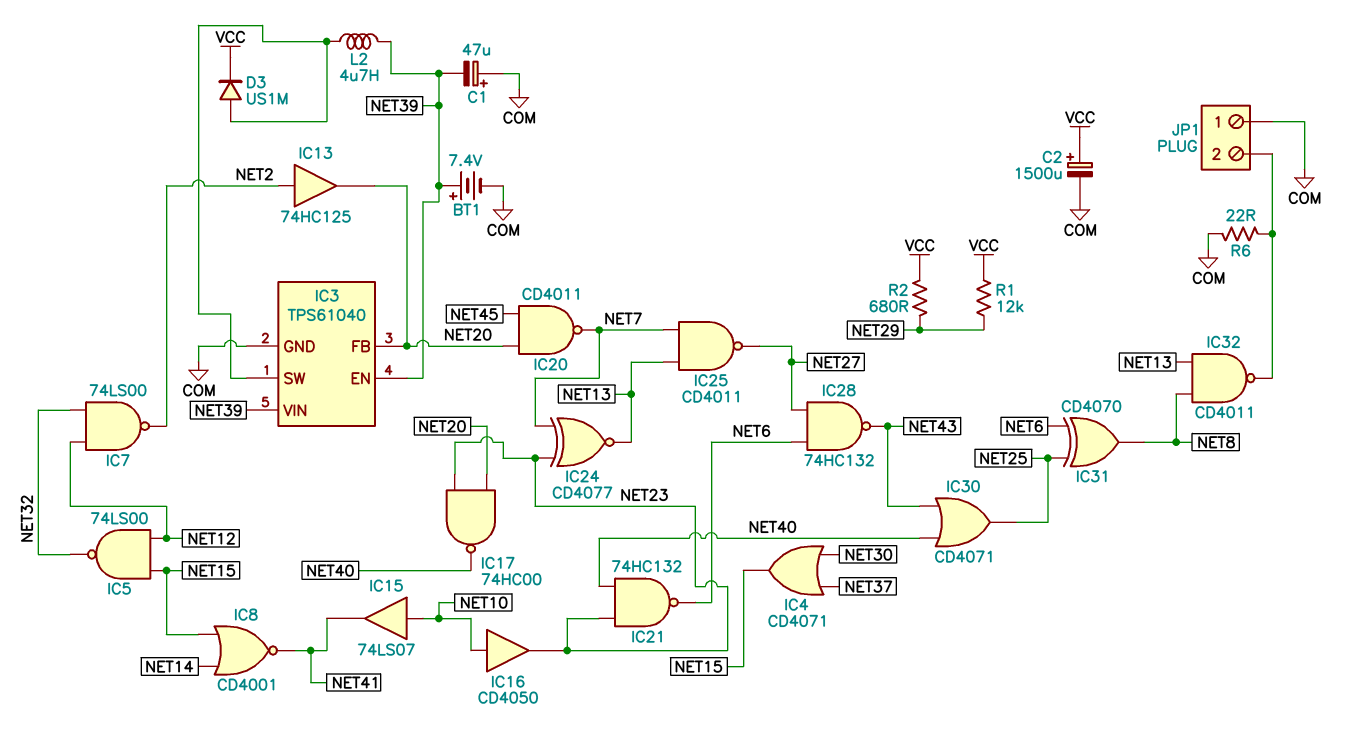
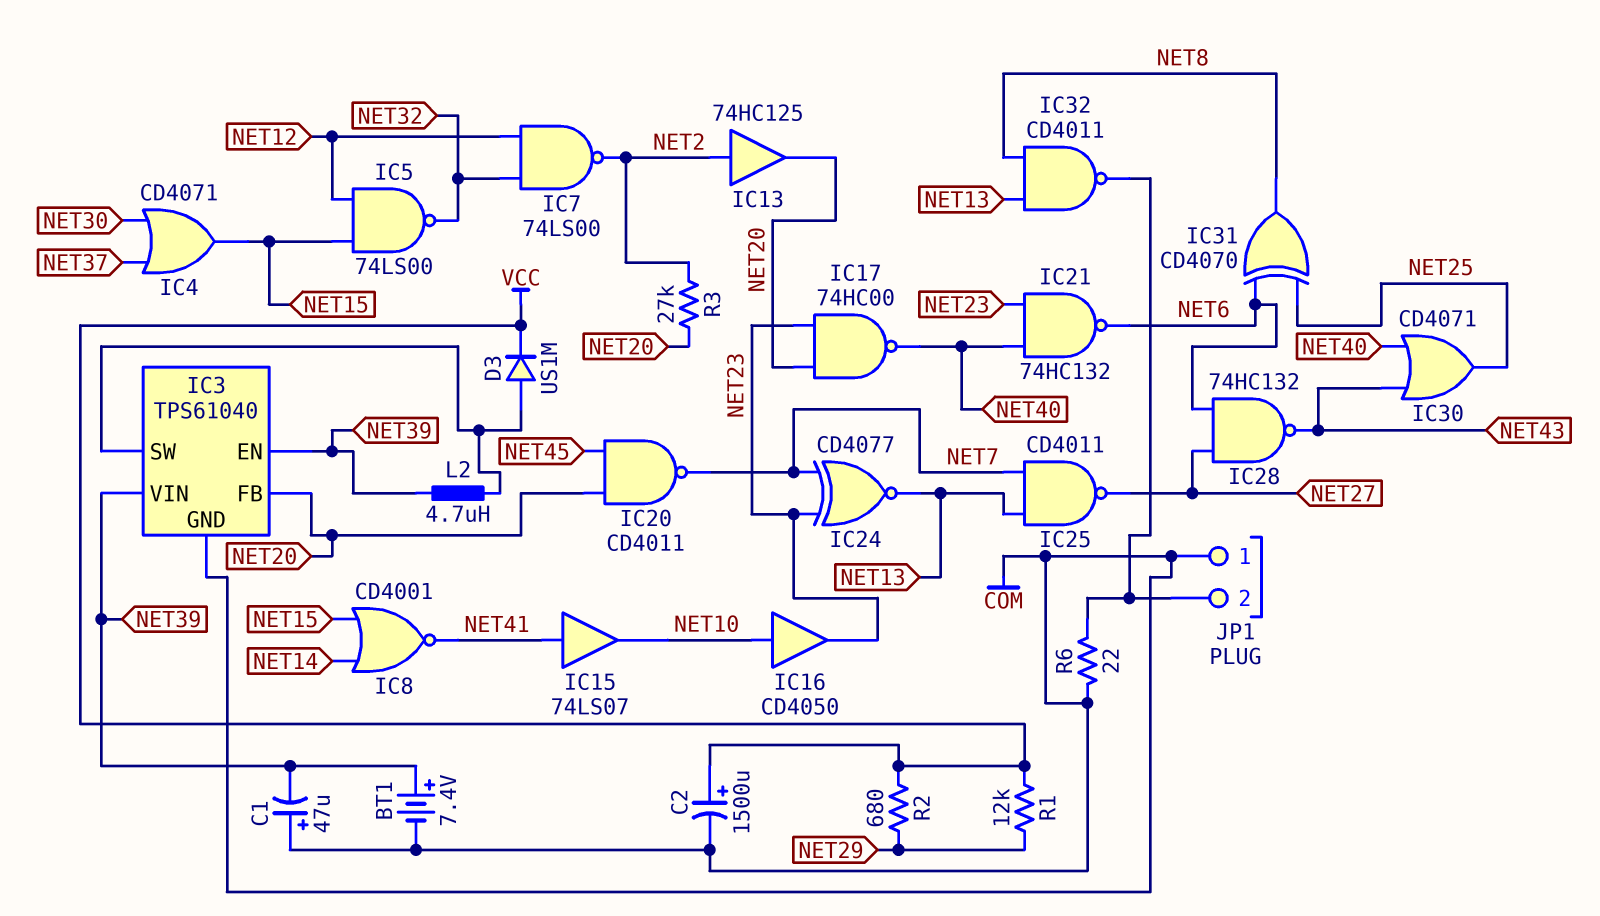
IC15: buffer 74LS07 (in NET10, out NET41) -> buffer 74LS07 (in NET41, out NET10)
R3: none -> 27k (NET2, NET20)

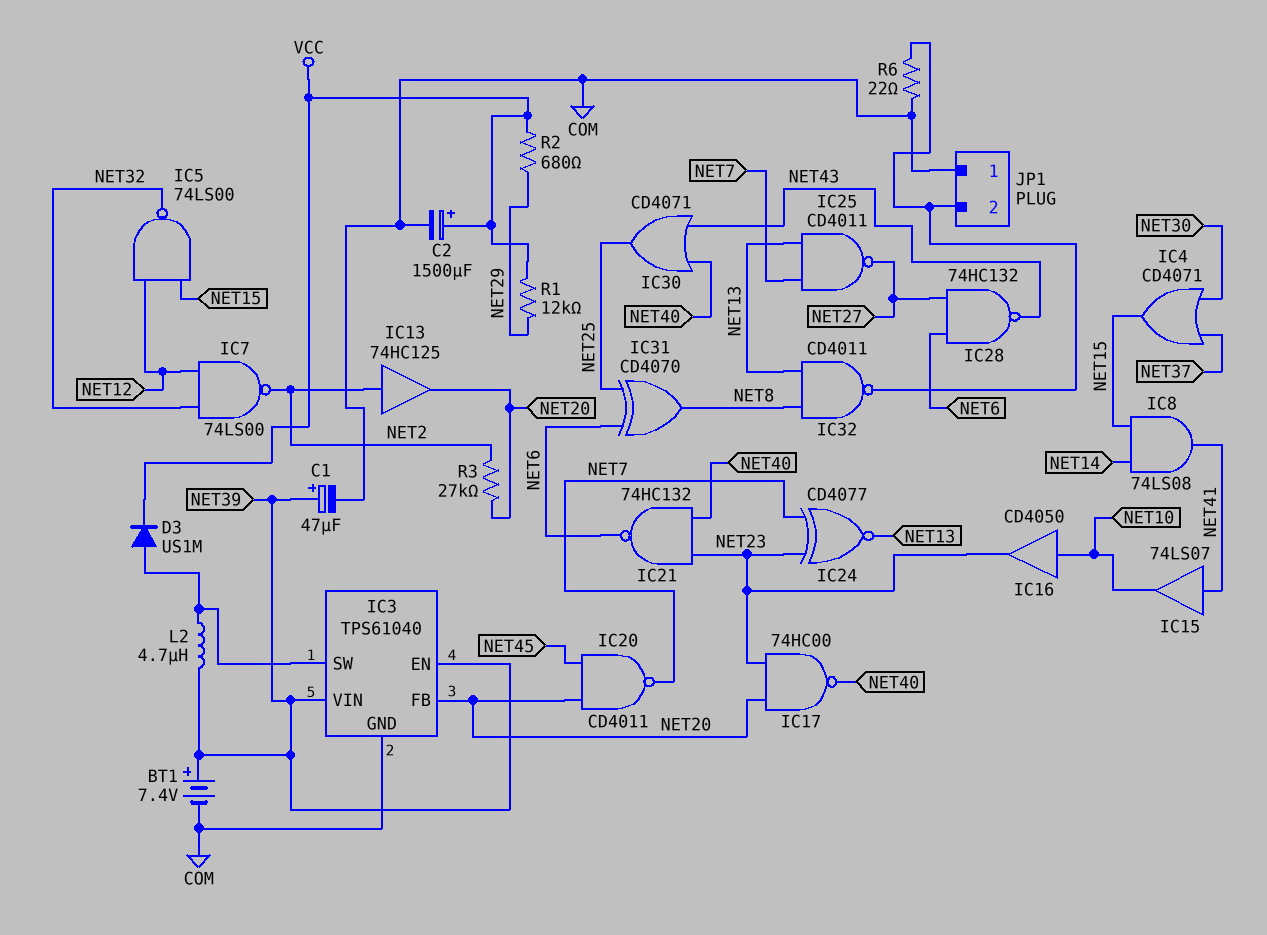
C1: 47uF (plus COM, minus NET39) -> 47uF (plus NET39, minus COM)
IC8: NOR CD4001 (in NET14, in NET15, out NET41) -> AND 74LS08 (in NET14, in NET15, out NET41)

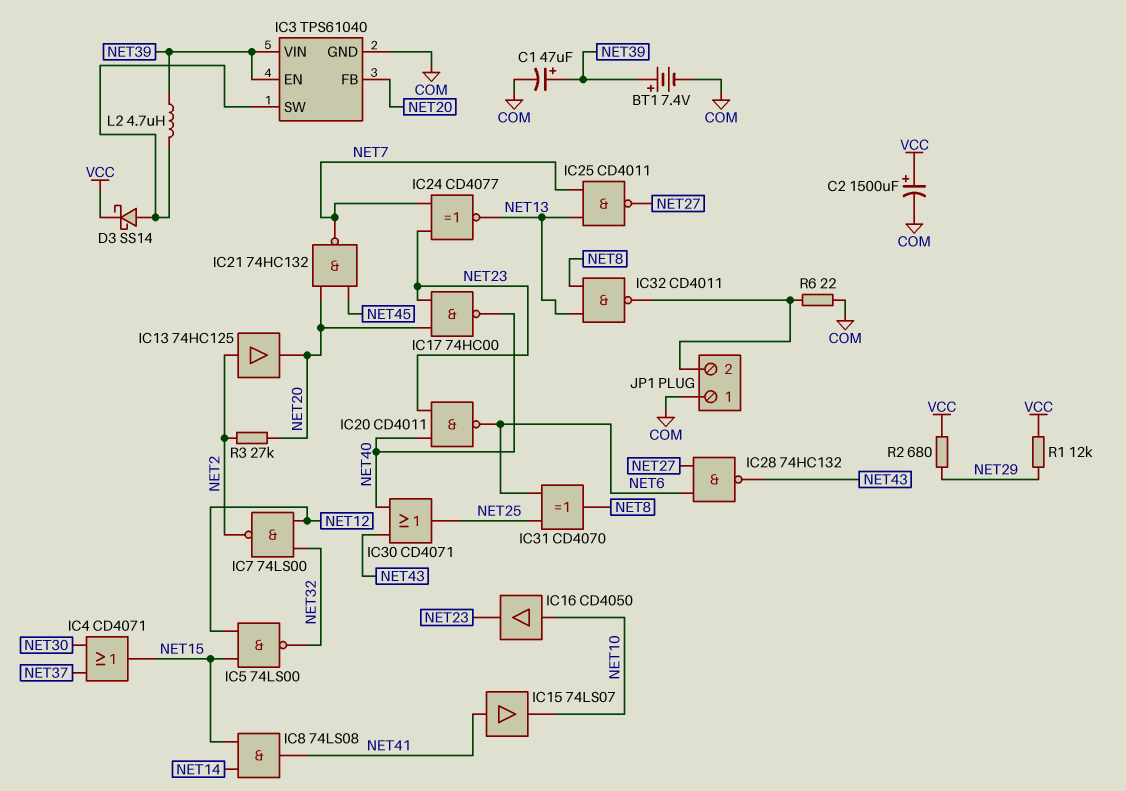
D3: diode US1M (A IC3/SW, K VCC) -> schottky SS14 (A IC3/SW, K VCC)
IC20: NAND CD4011 (in NET20, in NET45, out NET7) -> NAND CD4011 (in NET23, in NET40, out NET6)
IC21: NAND 74HC132 (in NET23, in NET40, out NET6) -> NAND 74HC132 (in NET20, in NET45, out NET7)

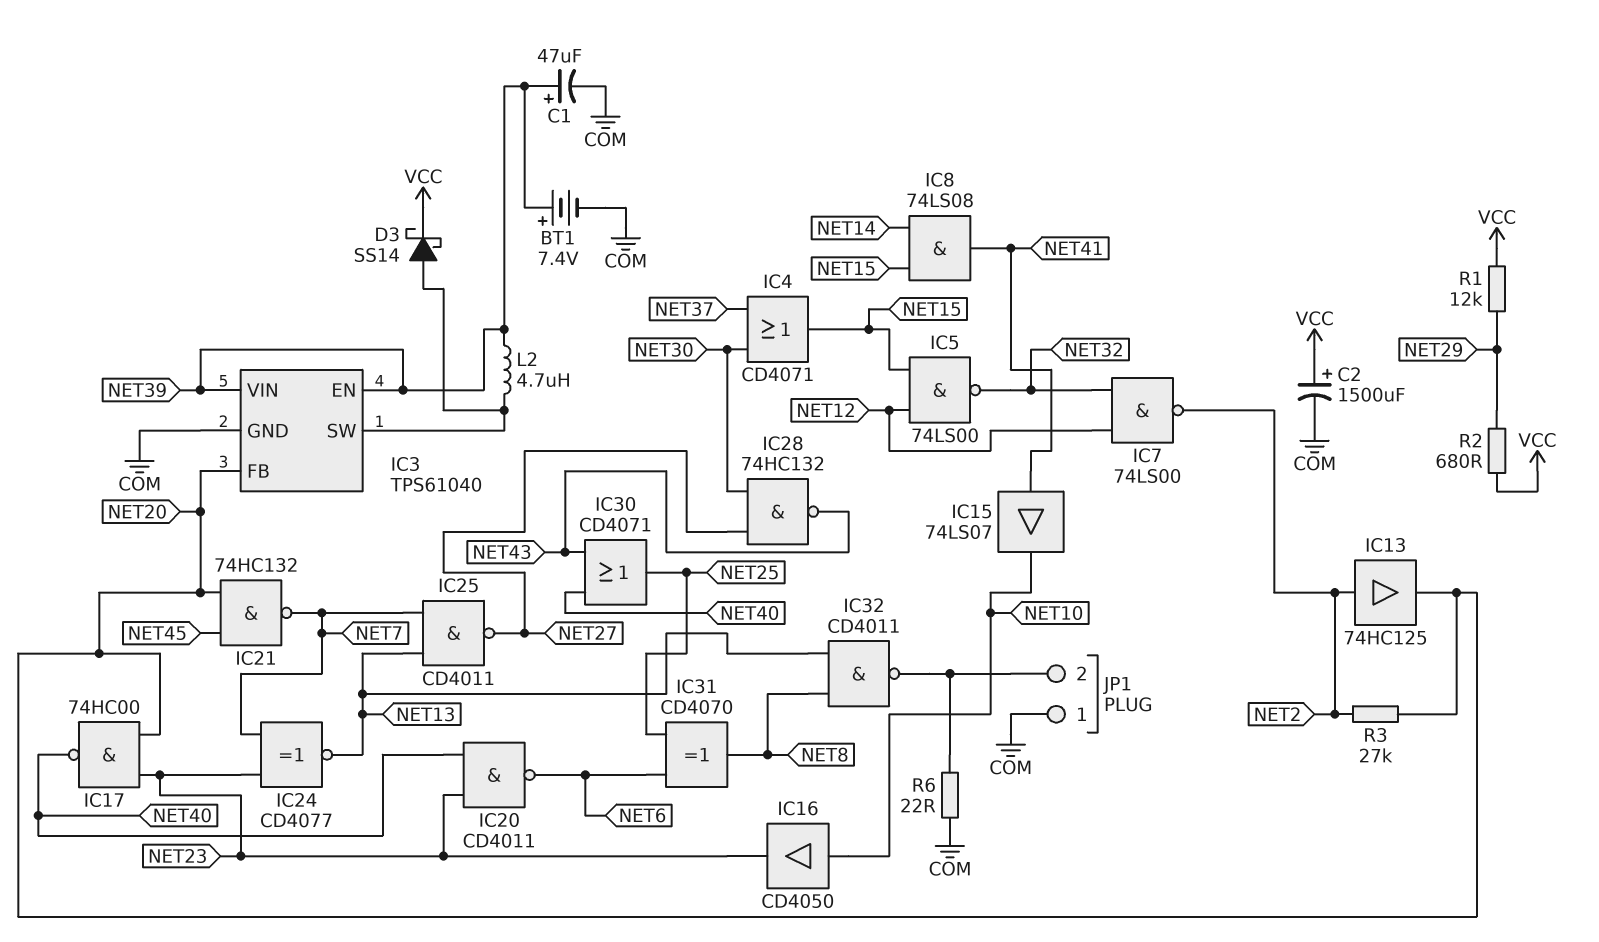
IC28: NAND 74HC132 (in NET6, in NET27, out NET43) -> NAND 74HC132 (in NET27, in NET30, out NET43)

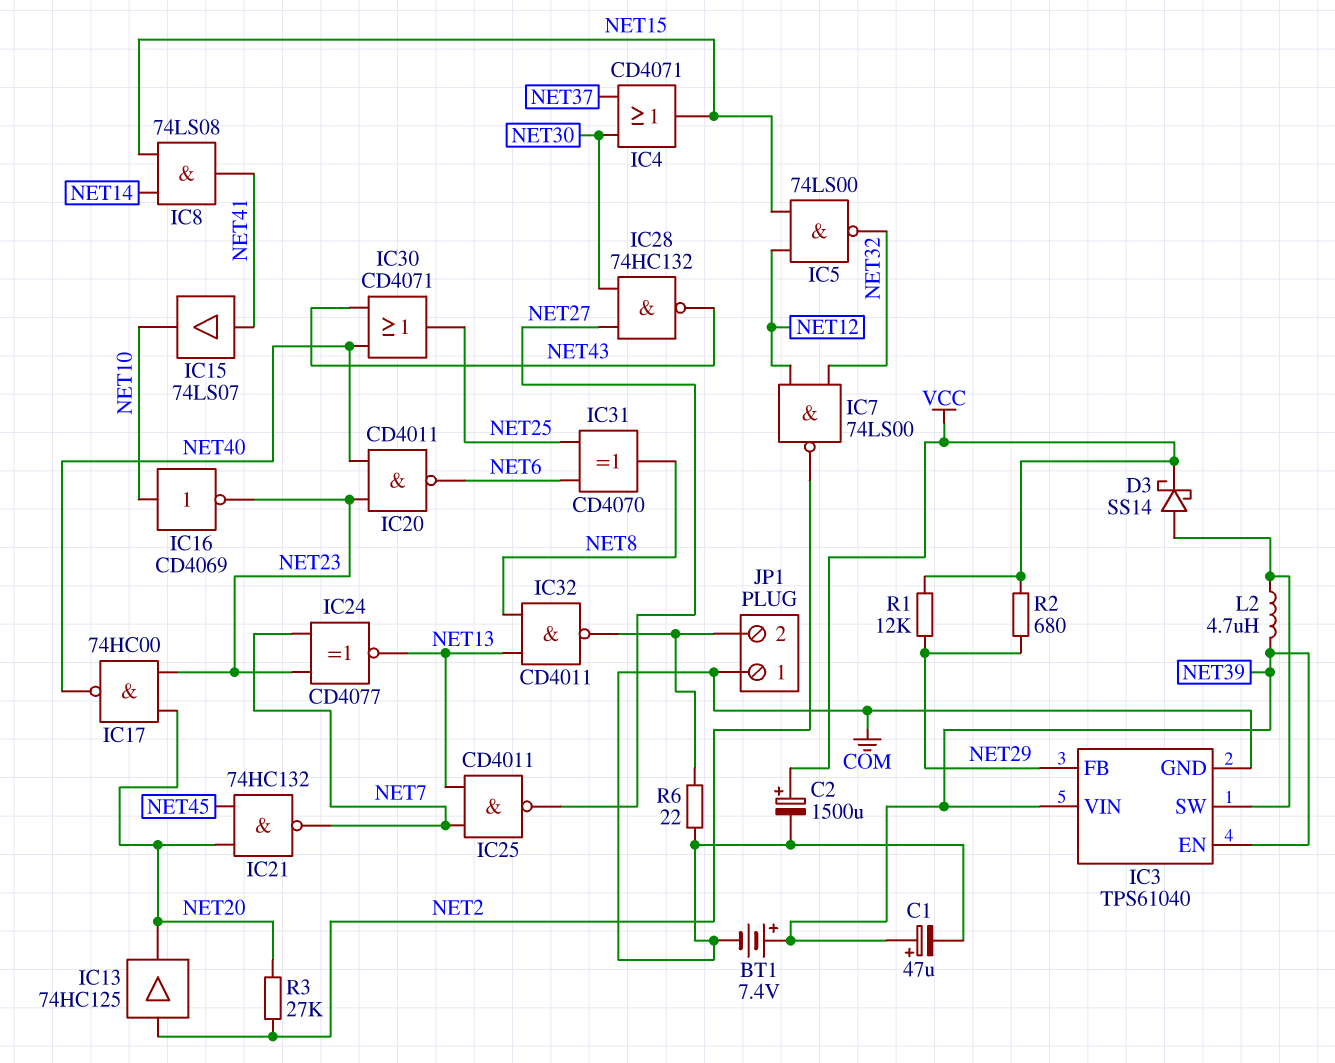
IC3 pin FB: NET20 -> NET29
IC16: buffer CD4050 (in NET10, out NET23) -> NOT CD4069 (in NET10, out NET23)

